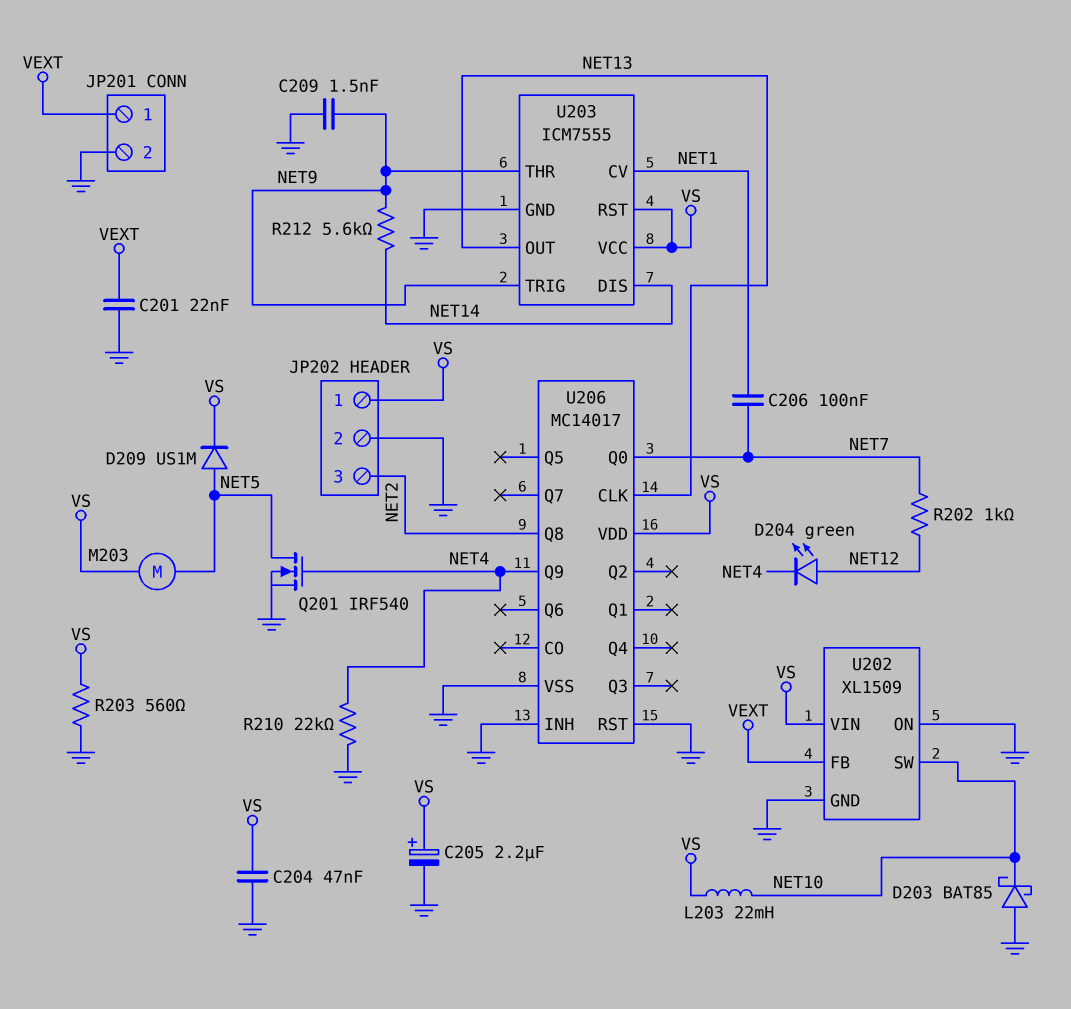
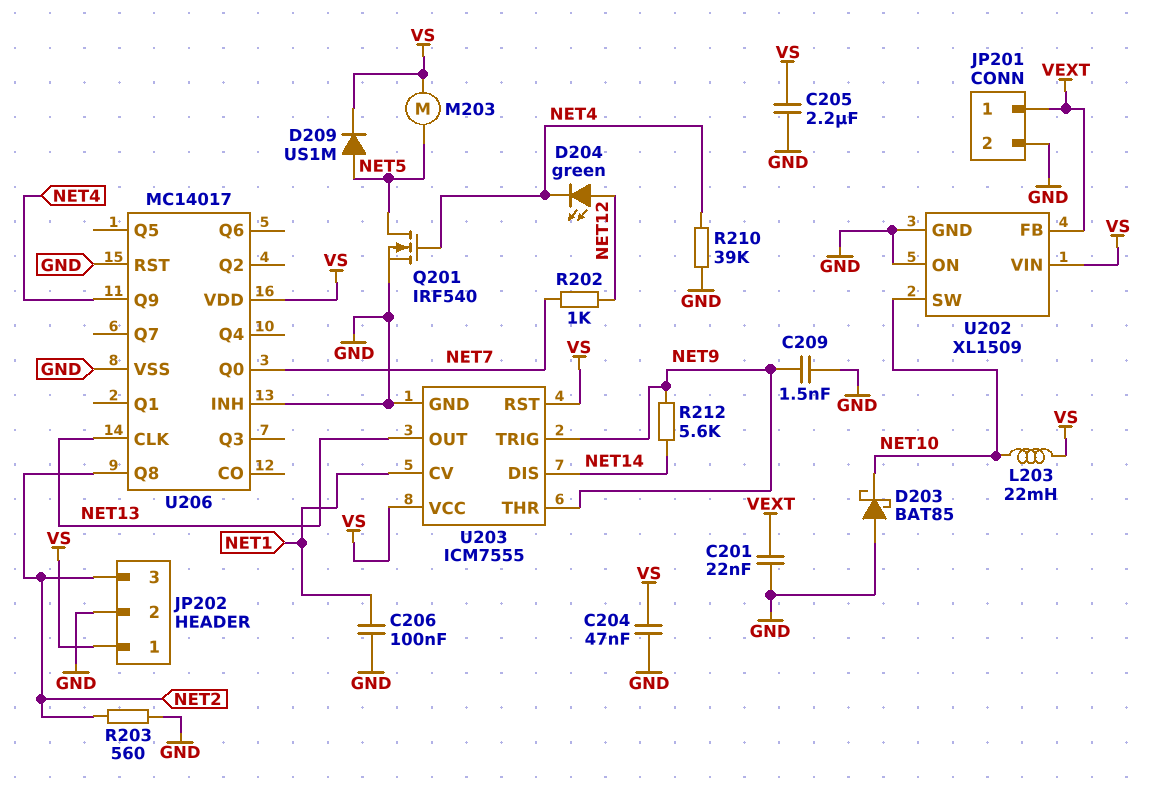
C205: 2.2uF (plus VS, minus GND) -> 2.2uF (GND, VS)
C206: 100nF (NET1, NET7) -> 100nF (GND, NET1)
R203: 560 (GND, VS) -> 560 (GND, NET2)
R210: 22k (GND, NET4) -> 39k (GND, NET4)

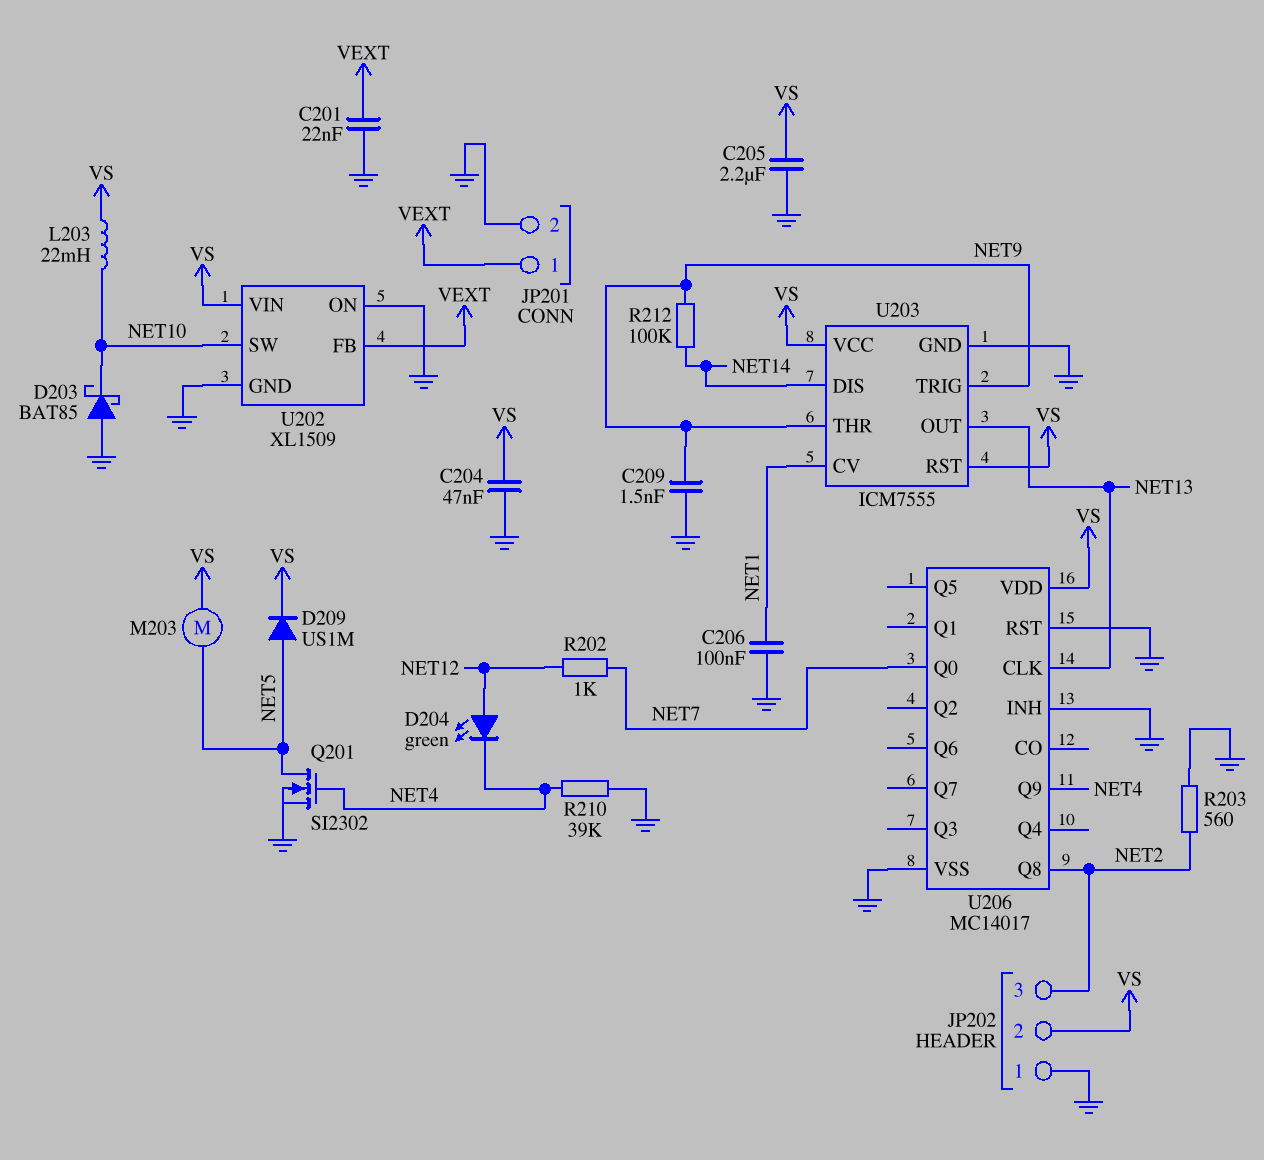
JP202 pin 1: VS -> GND
JP202 pin 2: GND -> VS
Q201: NMOS IRF540 (G NET4, D NET5, S GND) -> NMOS SI2302 (G NET4, D NET5, S GND)
R212: 5.6k (NET9, NET14) -> 100k (NET9, NET14)

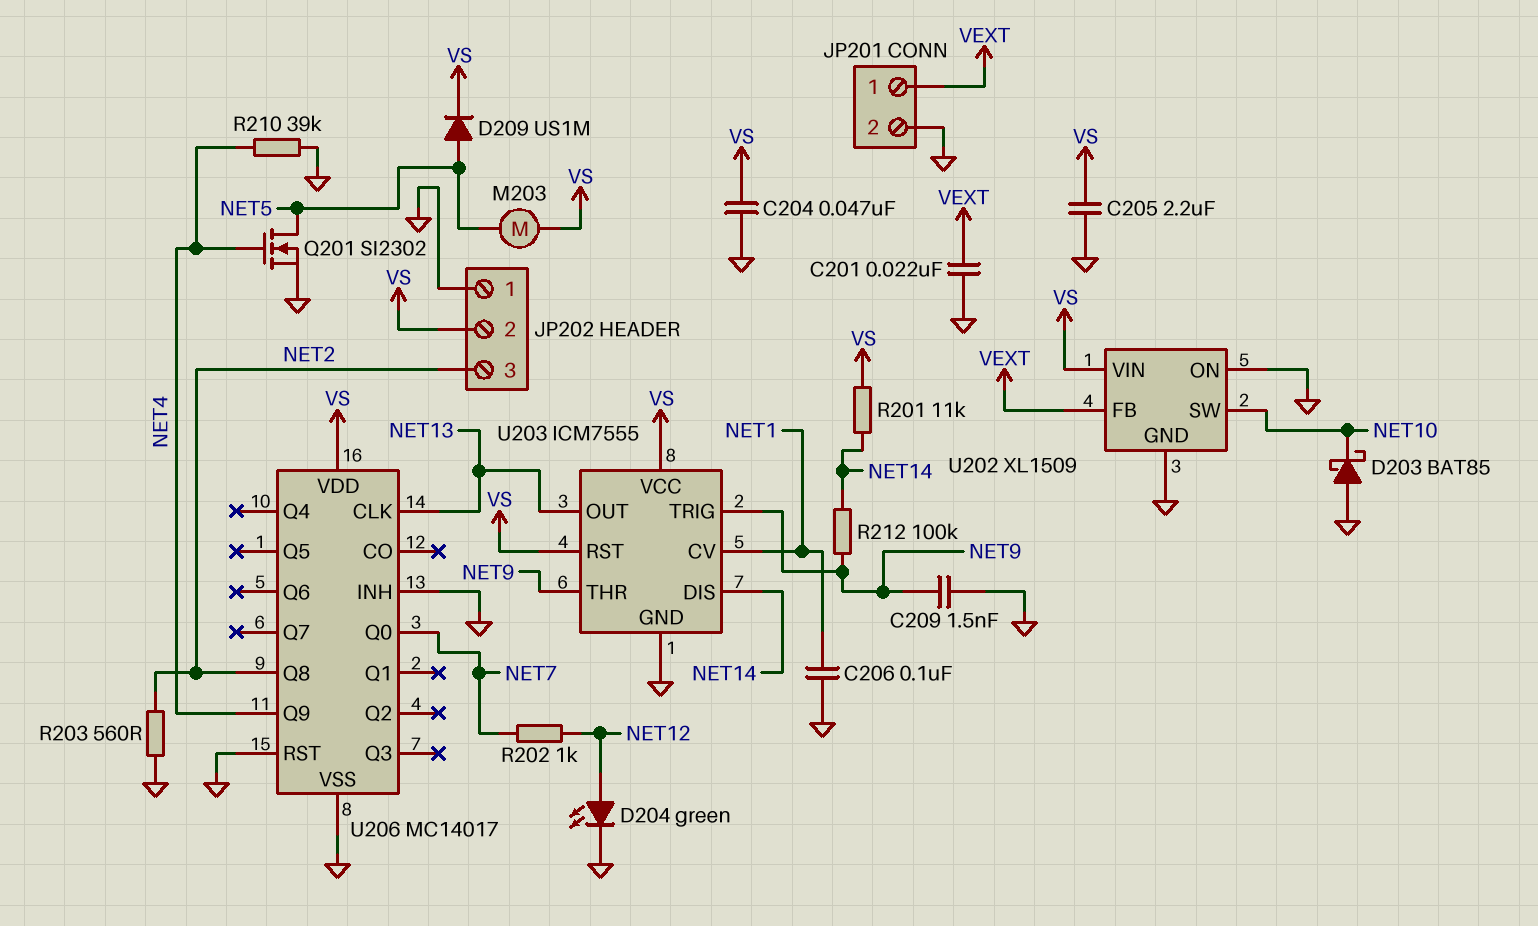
D204: LED green (A NET12, K NET4) -> LED green (A NET12, K GND)
L203: 22mH (NET10, VS) -> none
R201: none -> 11k (NET14, VS)

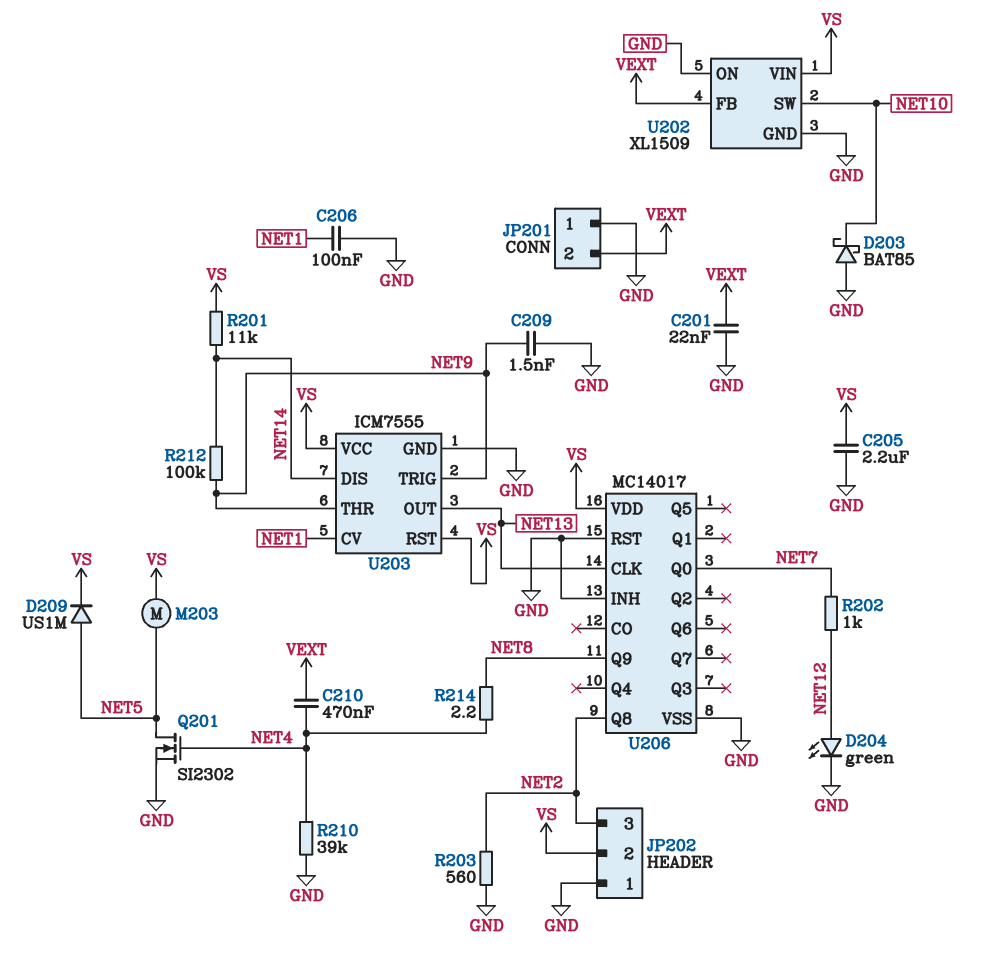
C204: 47nF (GND, VS) -> none
C210: none -> 470nF (NET4, VEXT)
JP201 pin 1: VEXT -> GND
JP201 pin 2: GND -> VEXT
R214: none -> 2.2 (NET4, NET8)
U206 pin Q9: NET4 -> NET8

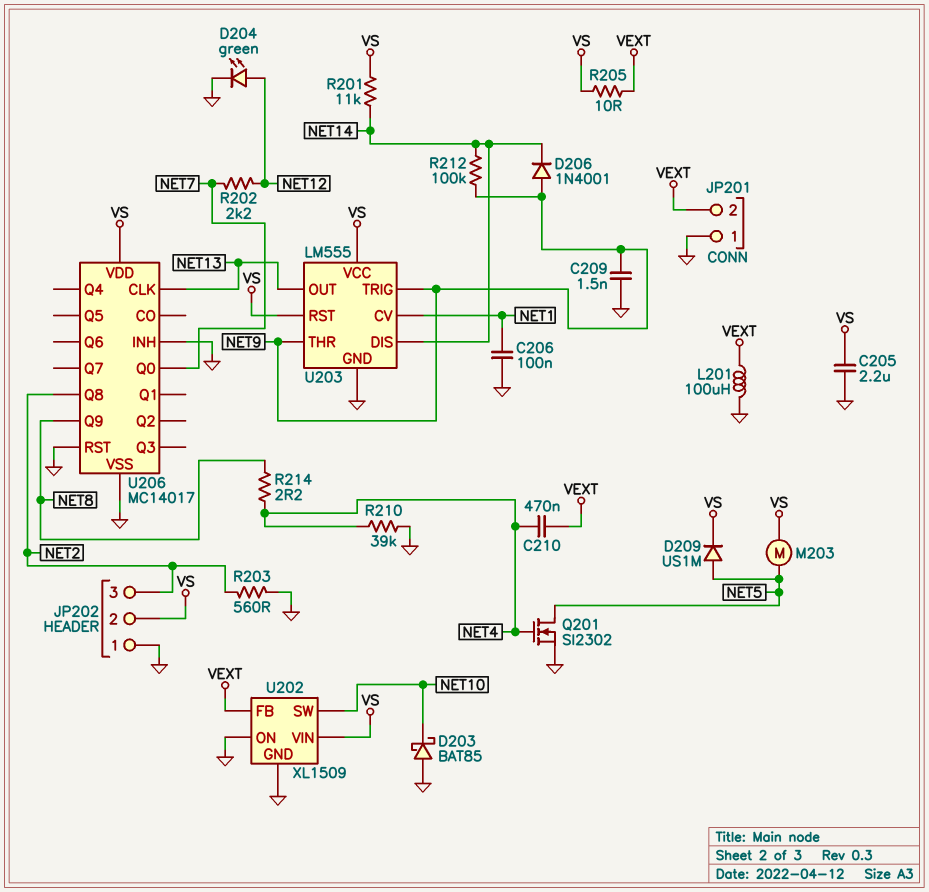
C201: 22nF (GND, VEXT) -> none
D206: none -> diode 1N4001 (A NET9, K NET14)
L201: none -> 100uH (GND, VEXT)
R202: 1k (NET7, NET12) -> 2.2k (NET7, NET12)
R205: none -> 10 (VEXT, VS)
U203: ICM7555 -> LM555

